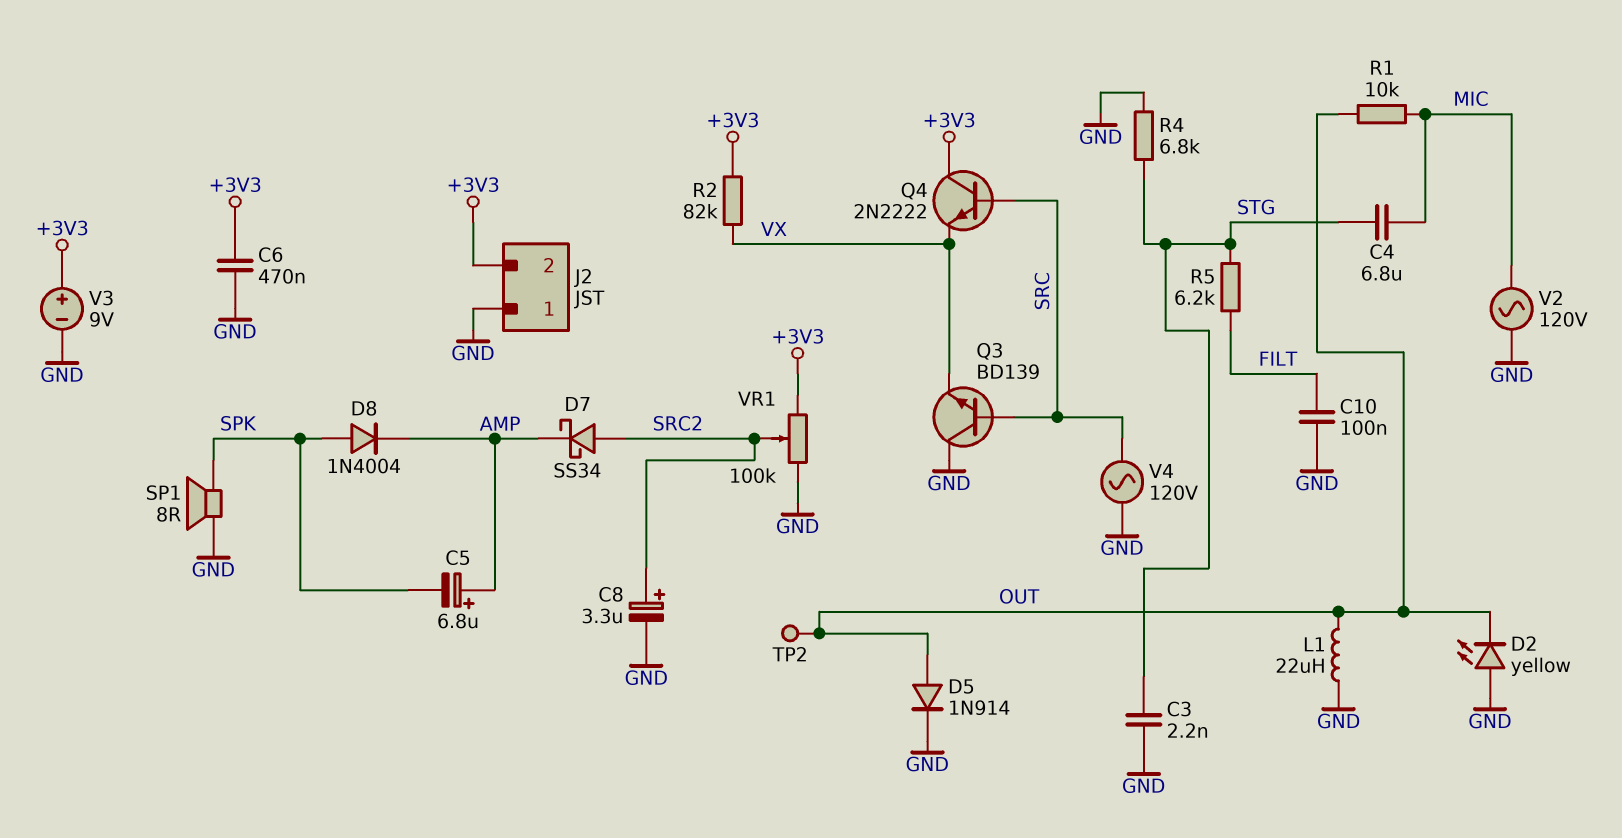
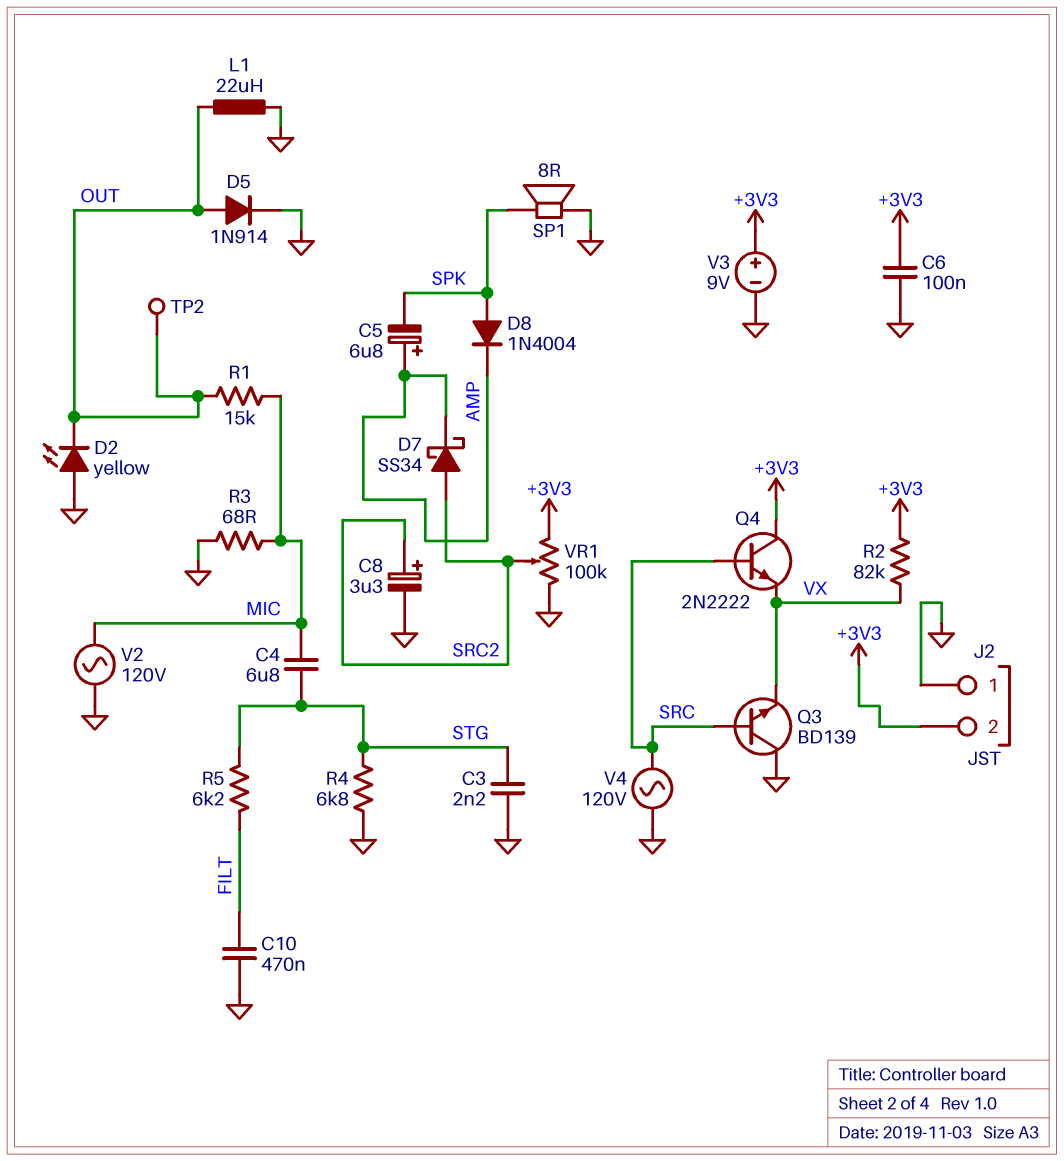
C6: 470nF (+3V3, GND) -> 100nF (+3V3, GND)
C10: 100nF (FILT, GND) -> 470nF (FILT, GND)
R1: 10k (MIC, OUT) -> 15k (MIC, OUT)
R3: none -> 68 (GND, MIC)

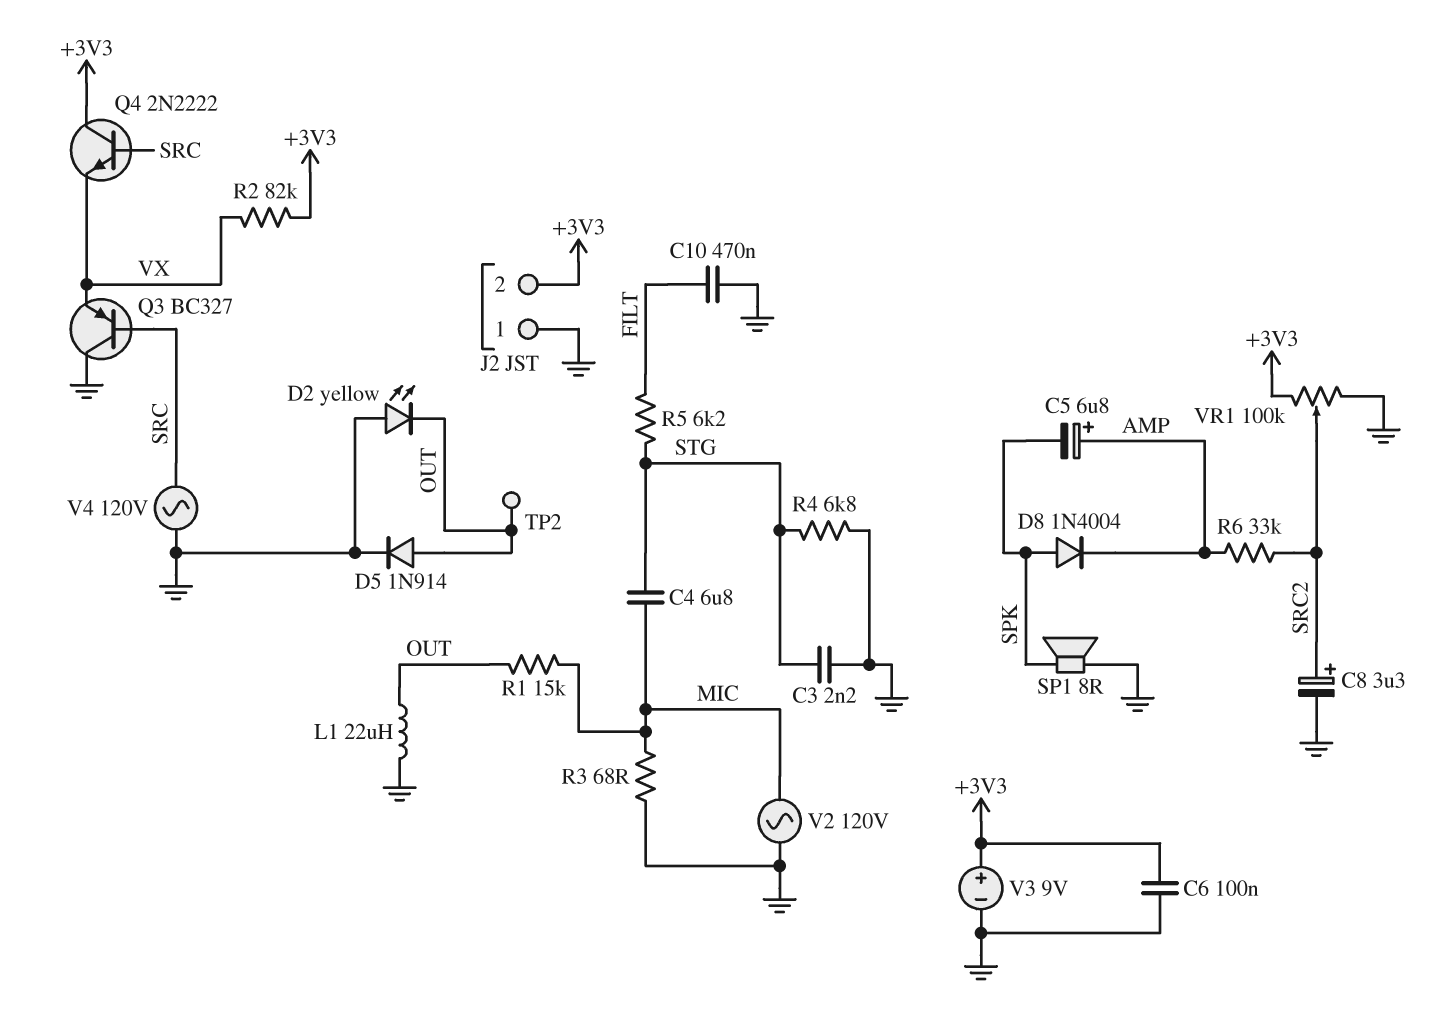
D7: schottky SS34 (A SRC2, K AMP) -> none
Q3: NPN BD139 (B SRC, C GND, E VX) -> PNP BC327 (B SRC, C GND, E VX)
R6: none -> 33k (AMP, SRC2)

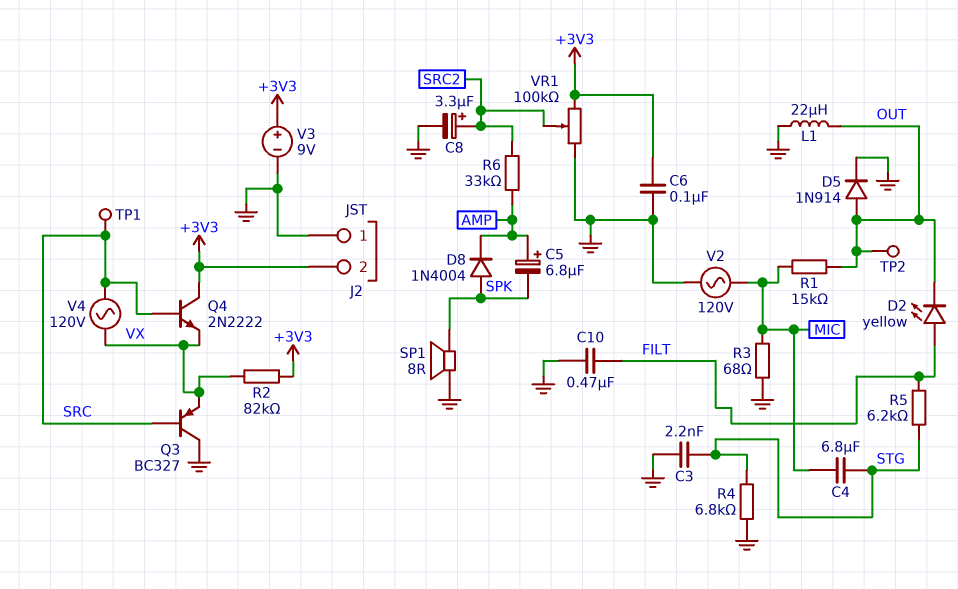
D2: LED yellow (A GND, K OUT) -> LED yellow (A FILT, K OUT)
TP1: none -> test point (SRC)
V4: AC 120V (GND, SRC) -> AC 120V (SRC, VX)

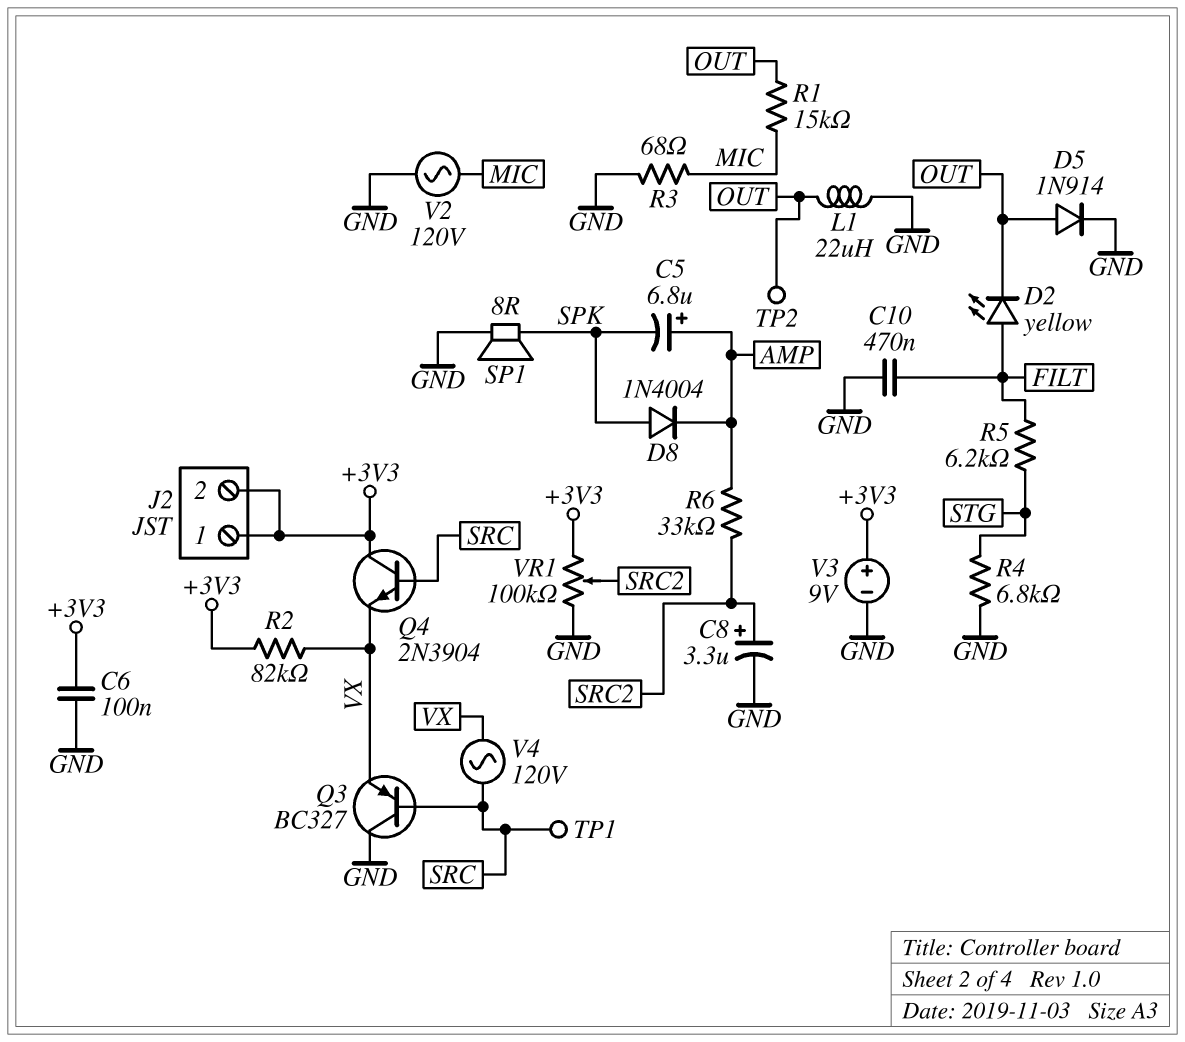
C3: 2.2nF (GND, STG) -> none
C4: 6.8uF (MIC, STG) -> none
J2 pin 1: GND -> +3V3
Q4: NPN 2N2222 (B SRC, C +3V3, E VX) -> NPN 2N3904 (B SRC, C +3V3, E VX)

